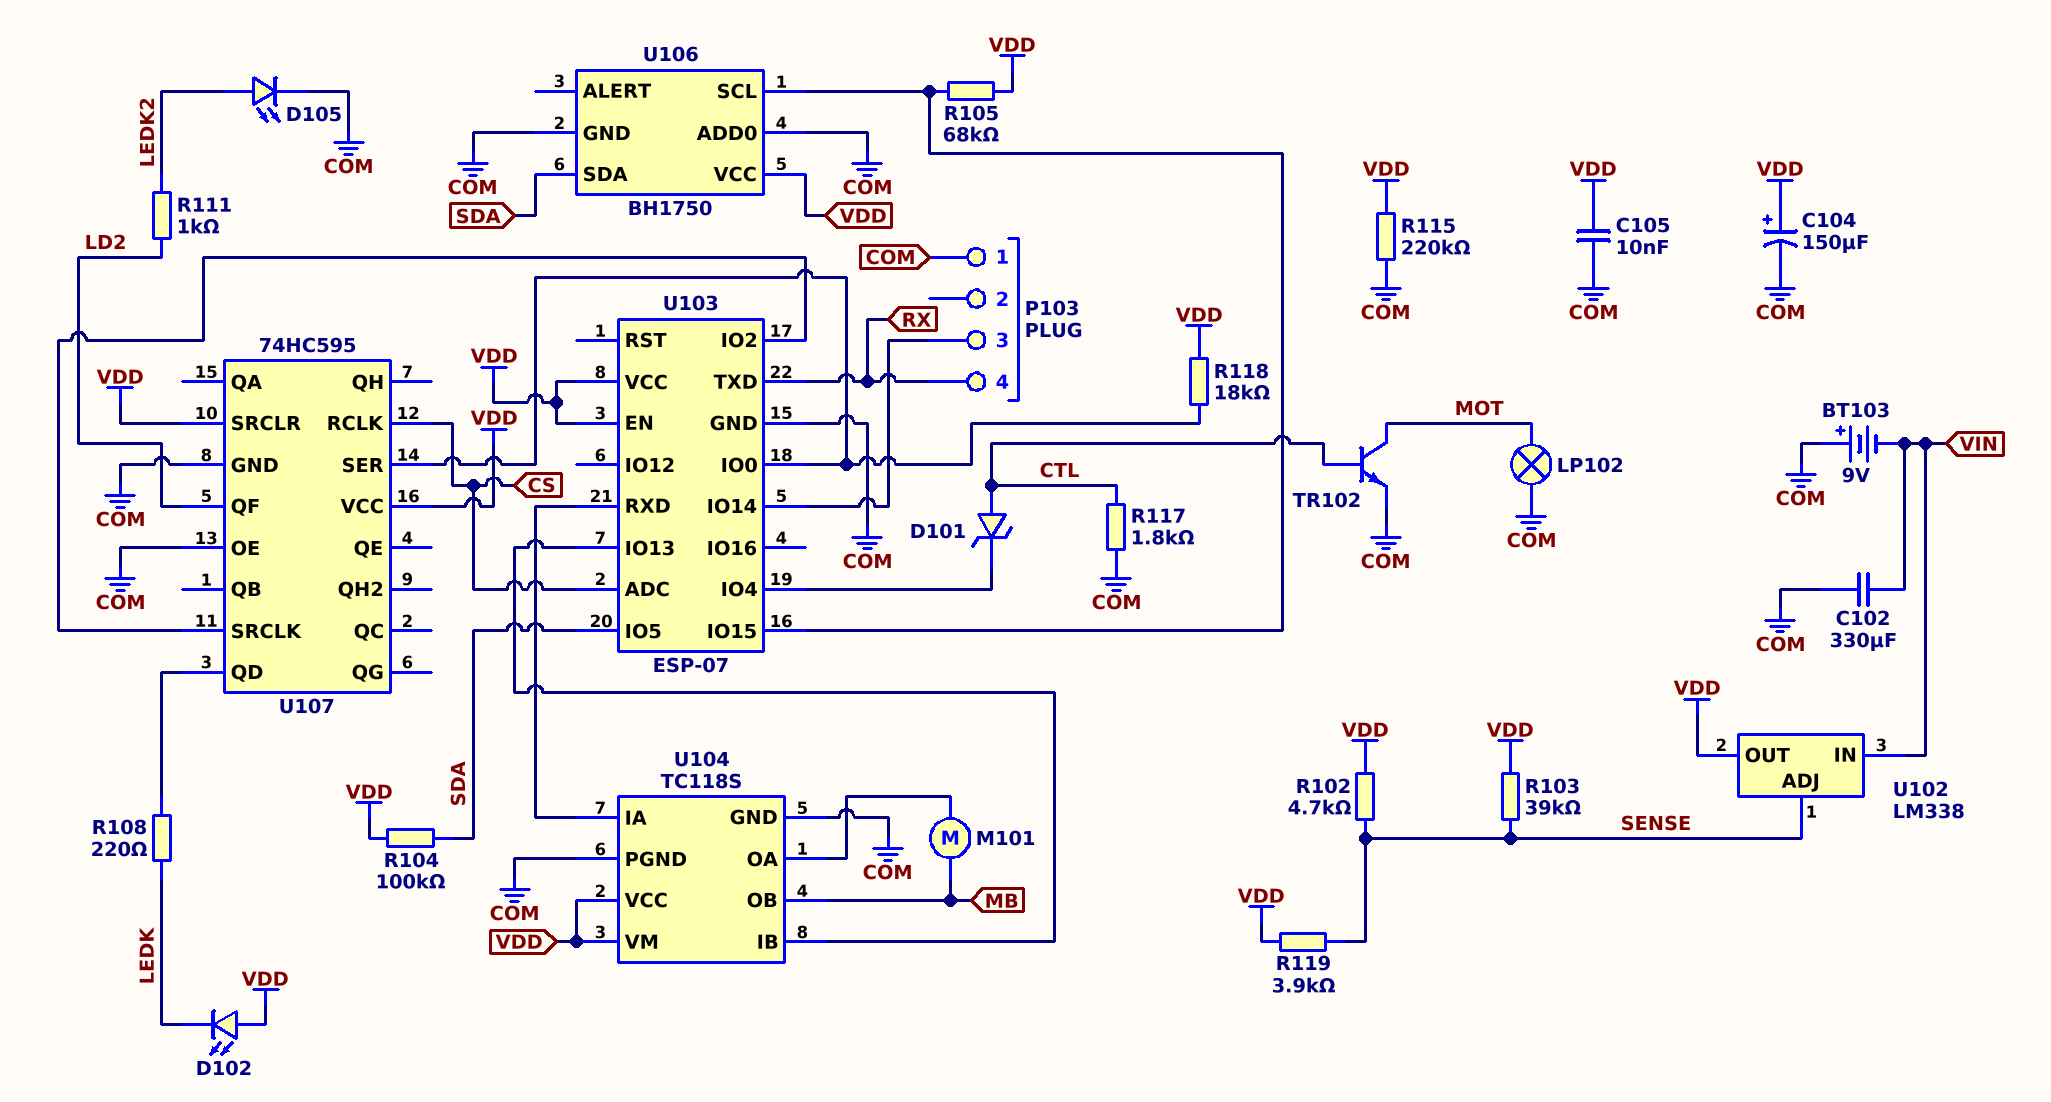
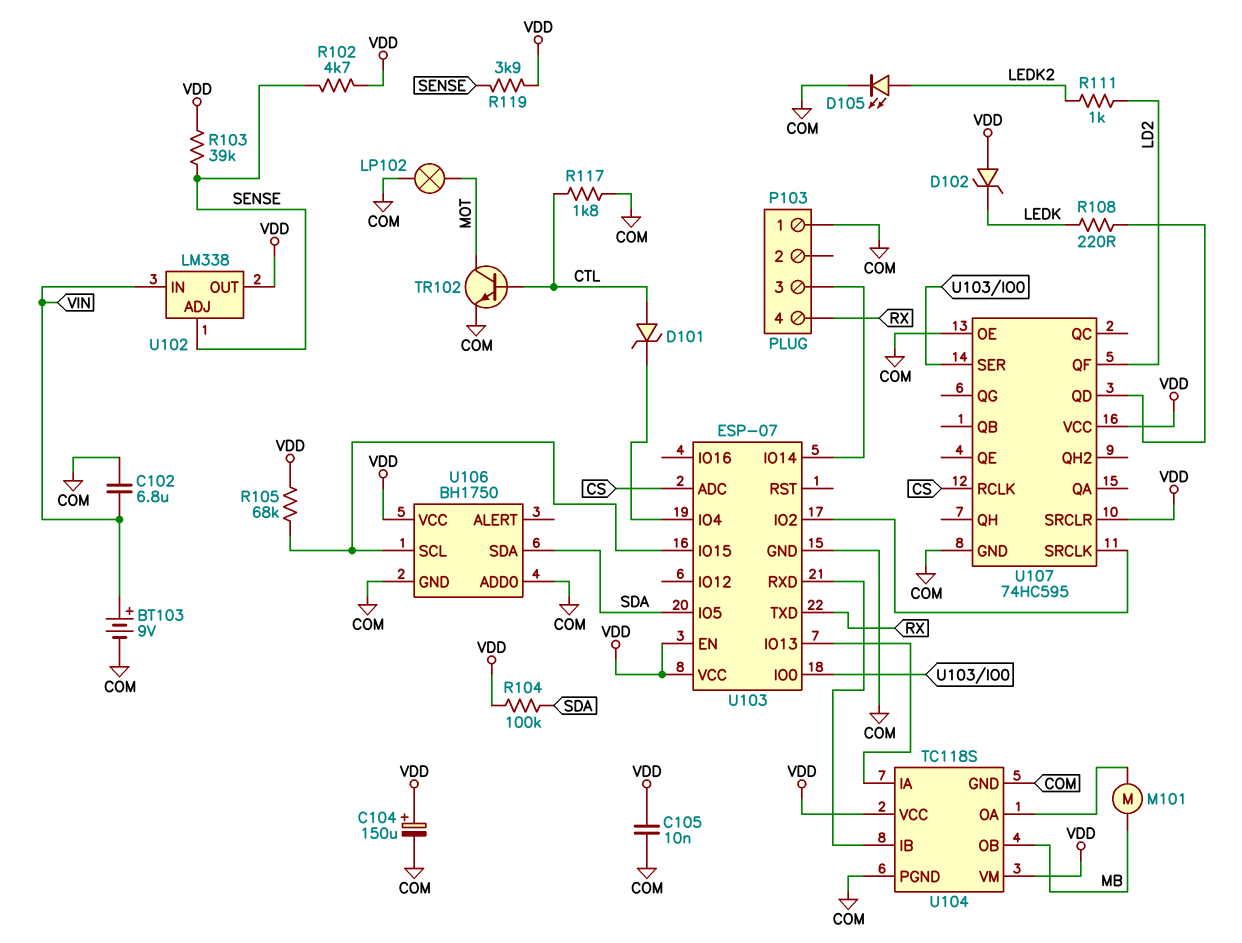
BT103: 9V (plus COM, minus VIN) -> 9V (plus VIN, minus COM)
C102: 330uF (COM, VIN) -> 6.8uF (COM, VIN)
D102: LED (A VDD, K LEDK) -> zener (A VDD, K LEDK)
R115: 220k (COM, VDD) -> none
R118: 18k (U103/IO0, VDD) -> none
U104 pin IA: U103/RXD -> U103/IO13
U104 pin IB: U103/IO13 -> U103/RXD

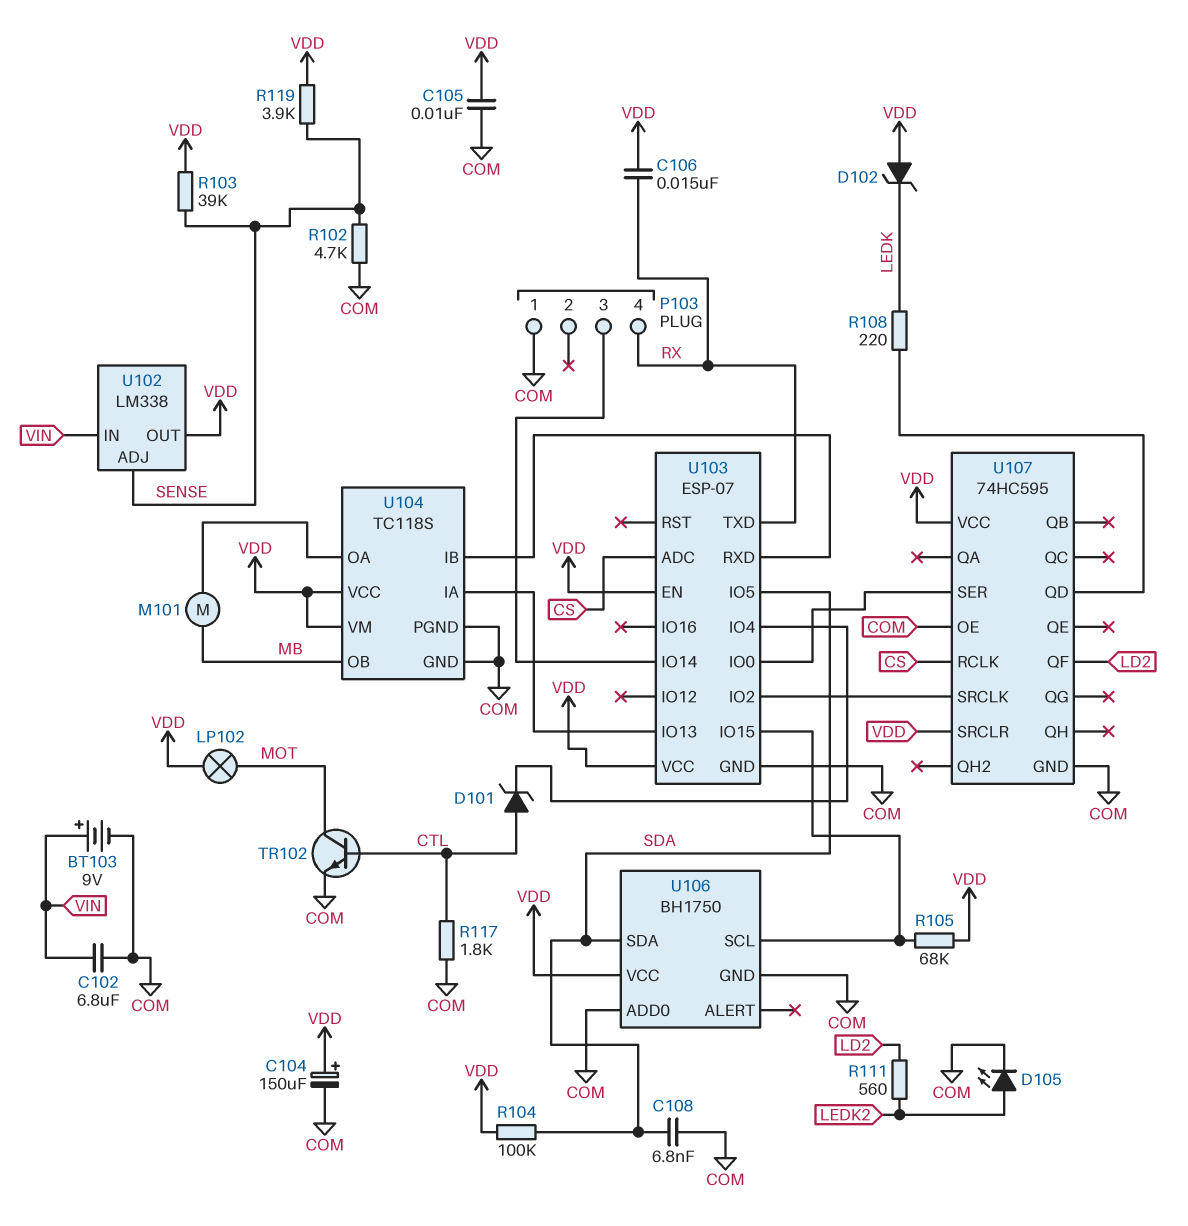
C106: none -> 15nF (RX, VDD)
C108: none -> 6.8nF (COM, SDA)
LP102: lamp (COM, MOT) -> lamp (MOT, VDD)
R102: 4.7k (SENSE, VDD) -> 4.7k (COM, SENSE)
R111: 1k (LD2, LEDK2) -> 560 (LD2, LEDK2)

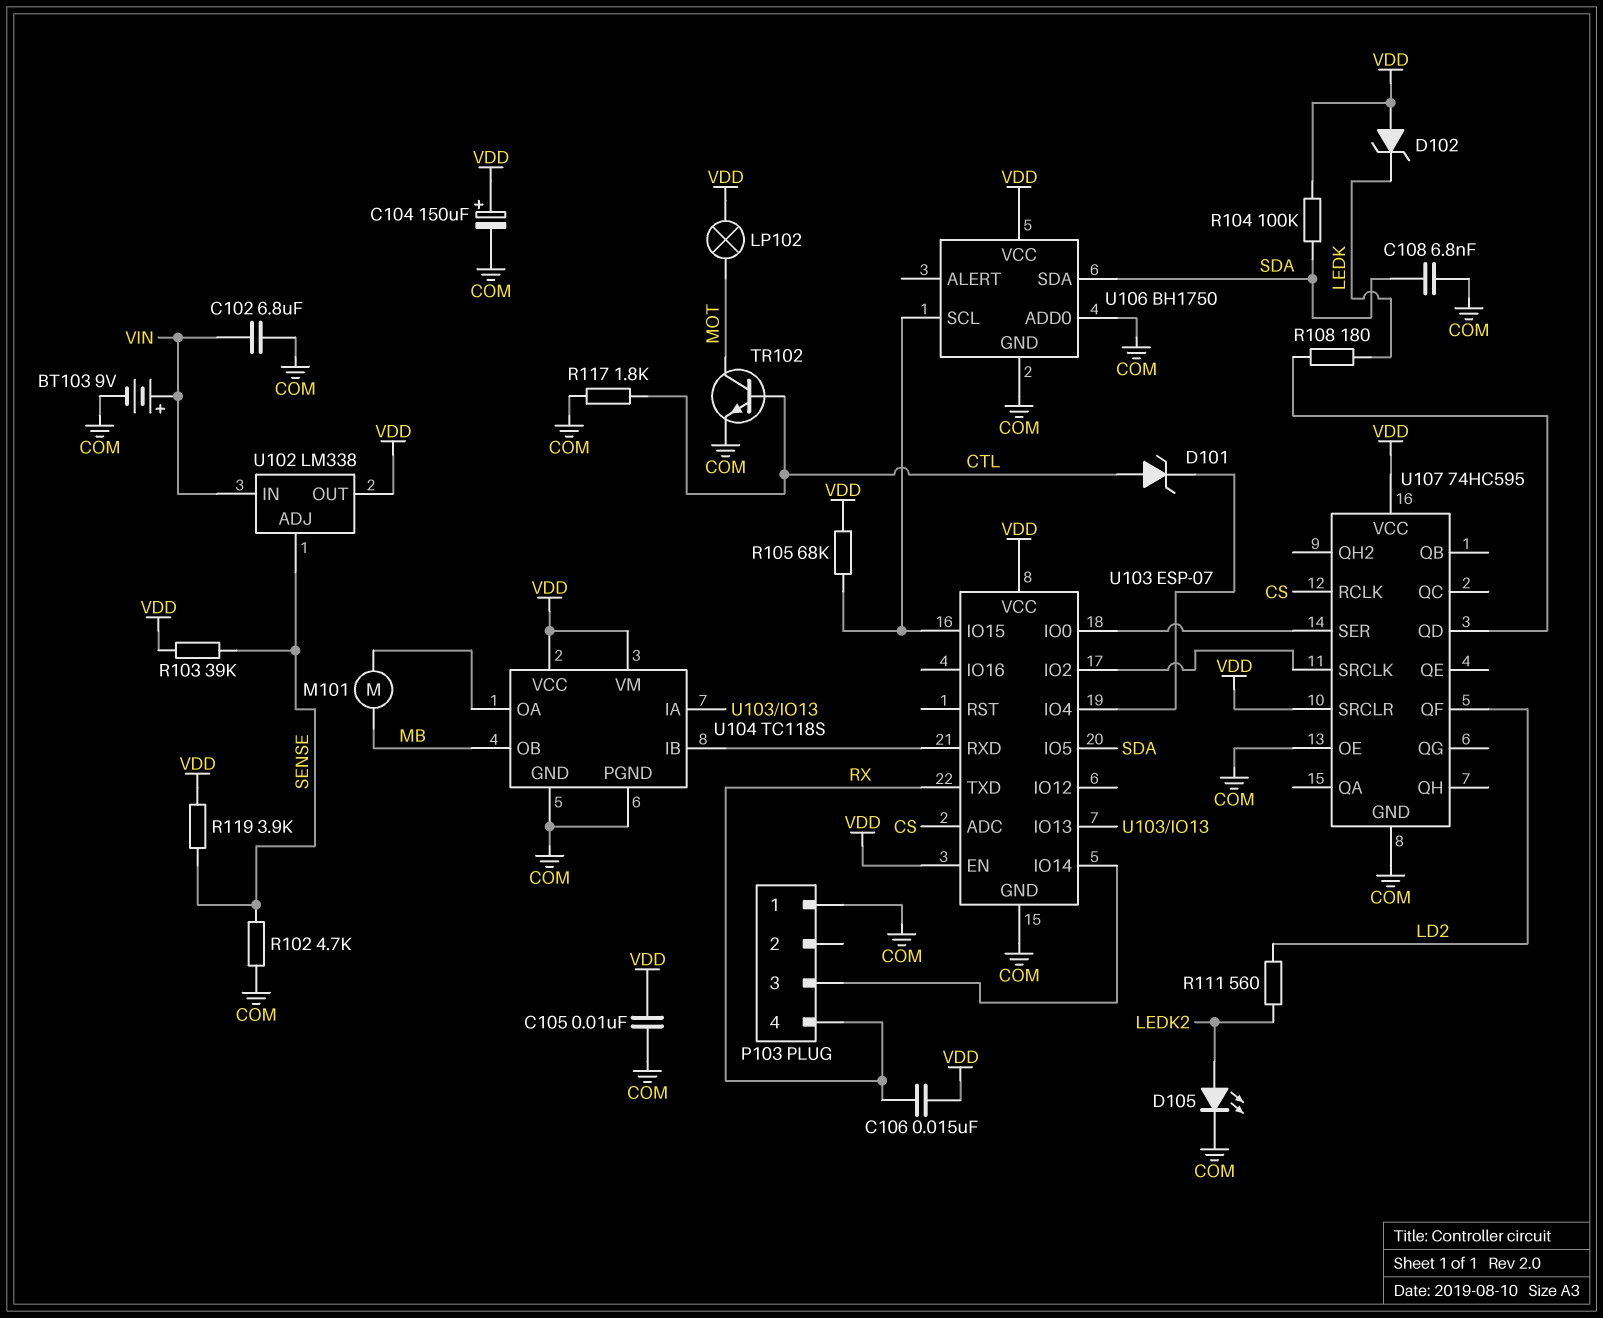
R108: 220 (LEDK, U107/QD) -> 180 (LEDK, U107/QD)

